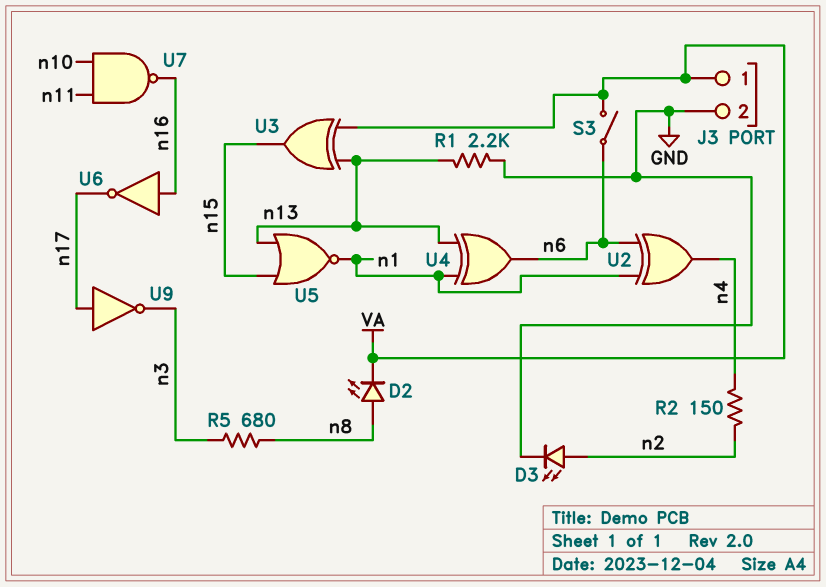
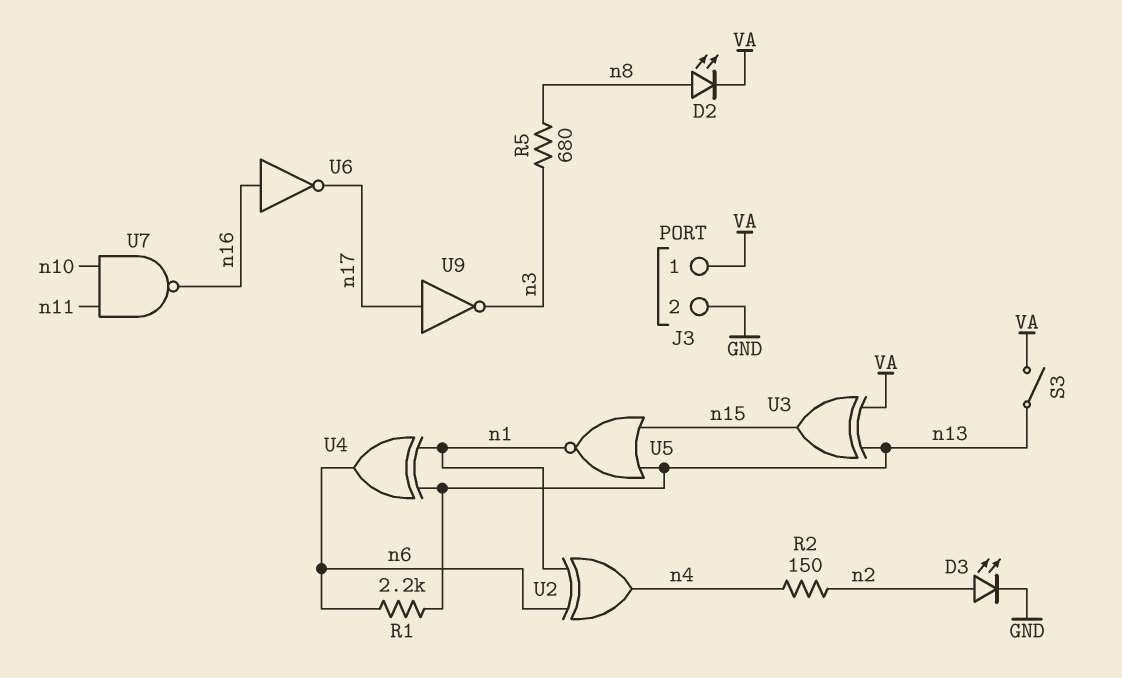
R1: 2.2k (GND, n13) -> 2.2k (n6, n13)
S3: switch (VA, n6) -> switch (VA, n13)

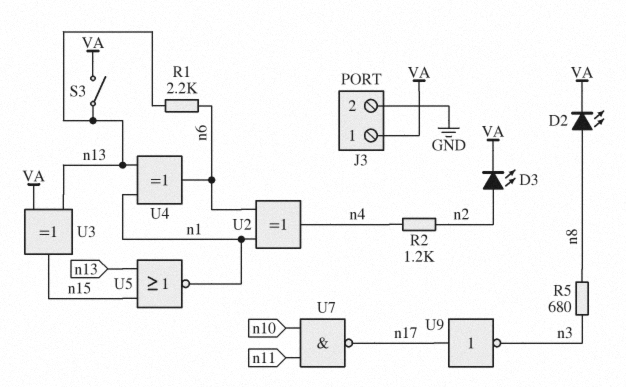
D3: LED (A n2, K GND) -> LED (A n2, K VA)
R2: 150 (n2, n4) -> 1.2k (n2, n4)
U6: NOT (in n16, out n17) -> none
U7: NAND (in n10, in n11, out n16) -> NAND (in n10, in n11, out n17)

